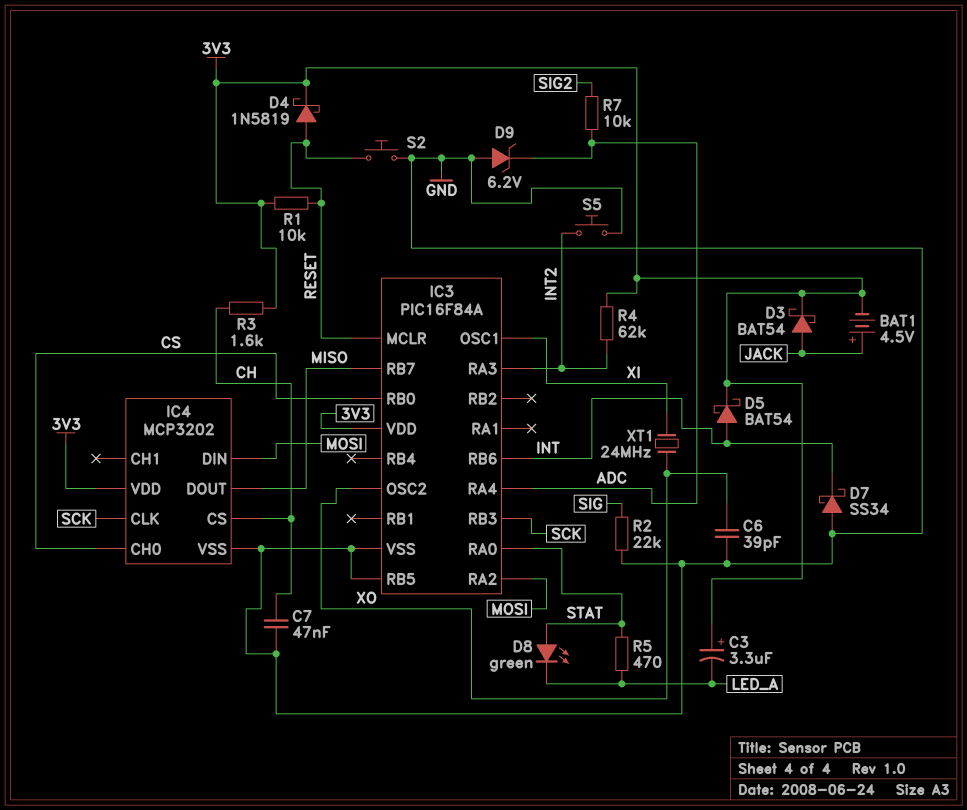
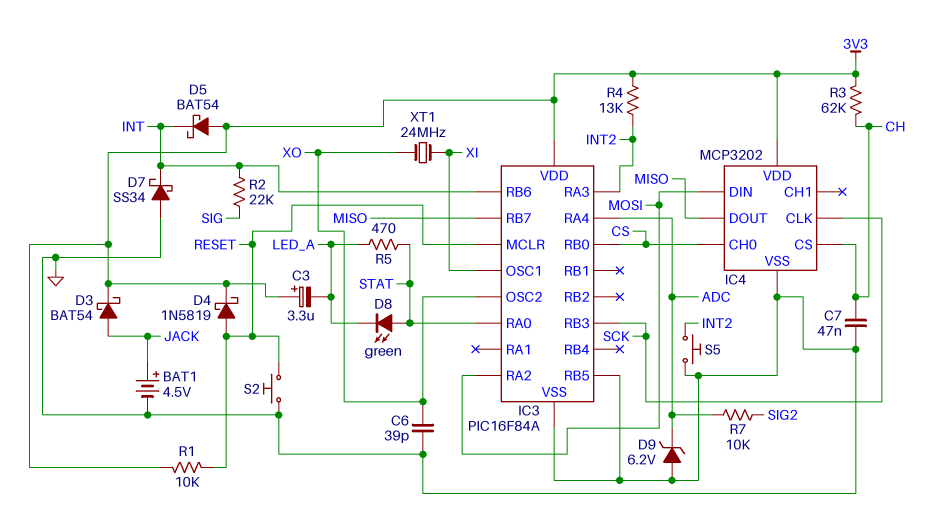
BAT1: 4.5V (plus JACK, minus 3V3) -> 4.5V (plus JACK, minus GND)
D5: schottky BAT54 (A INT, K 3V3) -> schottky BAT54 (A 3V3, K INT)
R2: 22k (GND, SIG) -> 22k (INT, SIG)
R3: 1.6k (3V3, CH) -> 62k (3V3, CH)
R4: 62k (3V3, INT2) -> 13k (3V3, INT2)

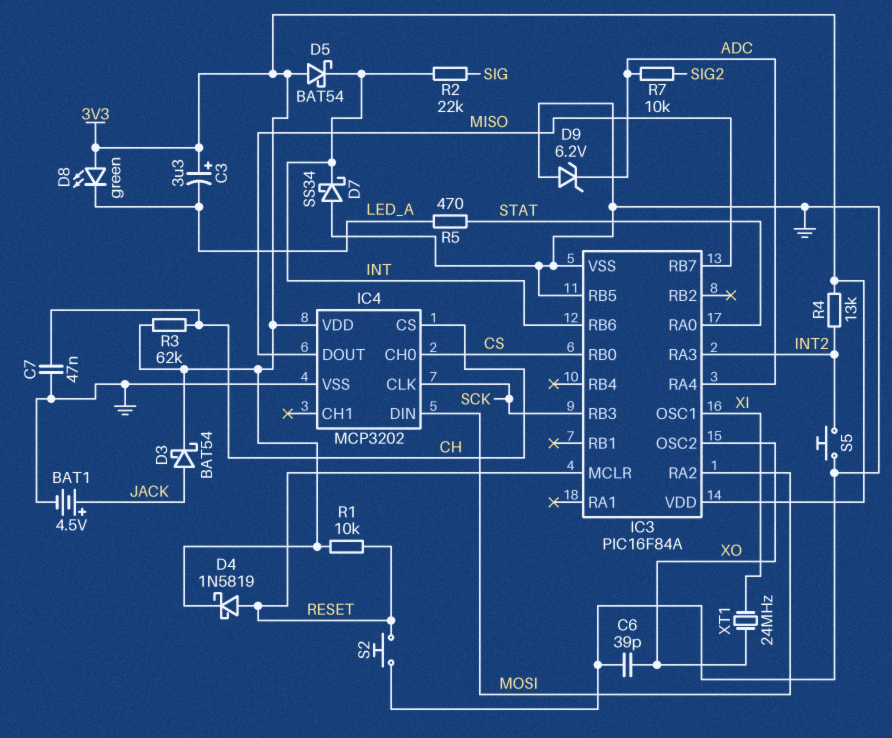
D8: LED green (A STAT, K LED_A) -> LED green (A 3V3, K LED_A)

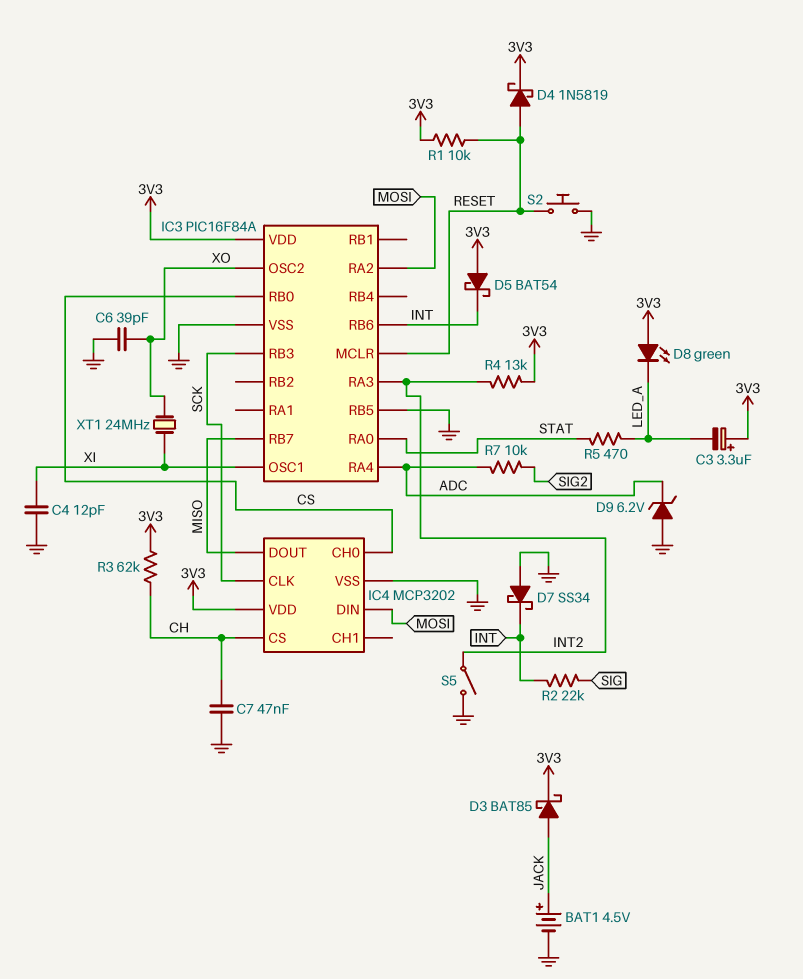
C4: none -> 12pF (GND, XI)
D3: schottky BAT54 (A JACK, K 3V3) -> schottky BAT85 (A JACK, K 3V3)
S5: button (GND, INT2) -> switch (GND, INT2)

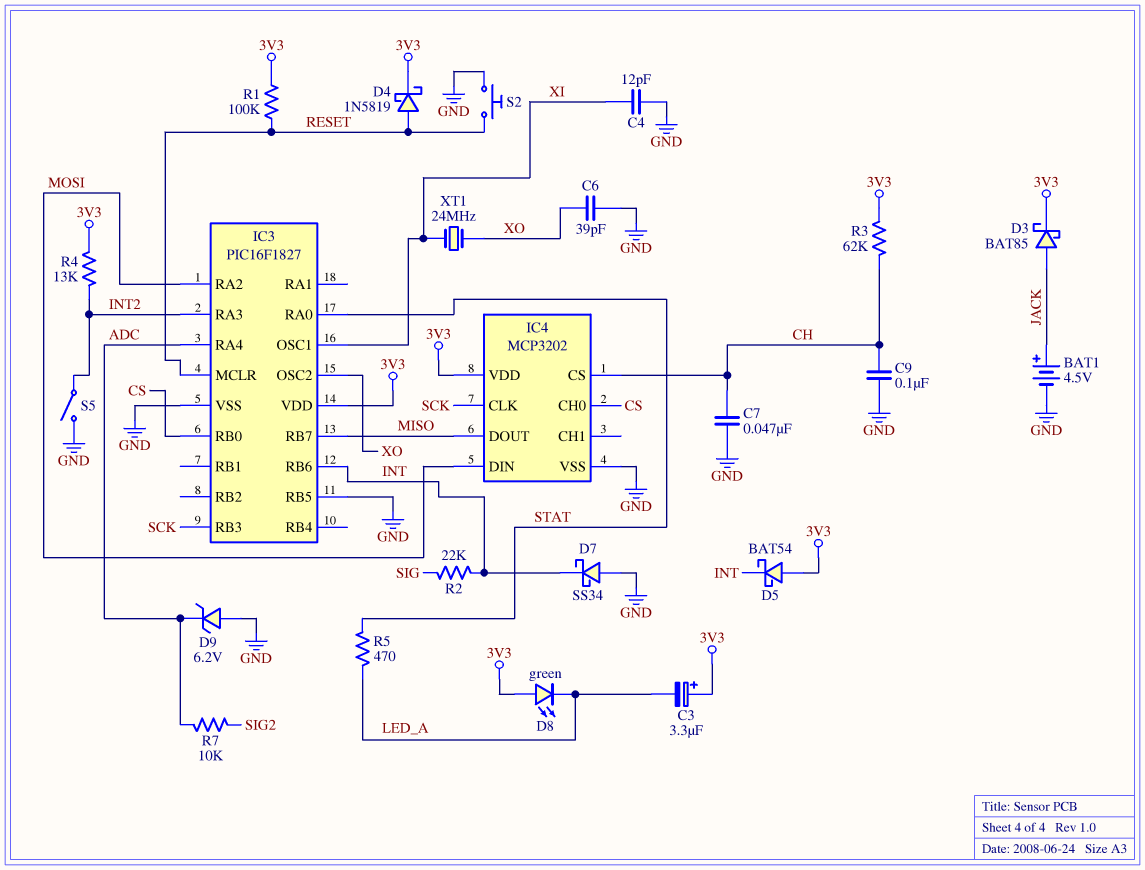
C9: none -> 100nF (CH, GND)
IC3: PIC16F84A -> PIC16F1827
R1: 10k (3V3, RESET) -> 100k (3V3, RESET)

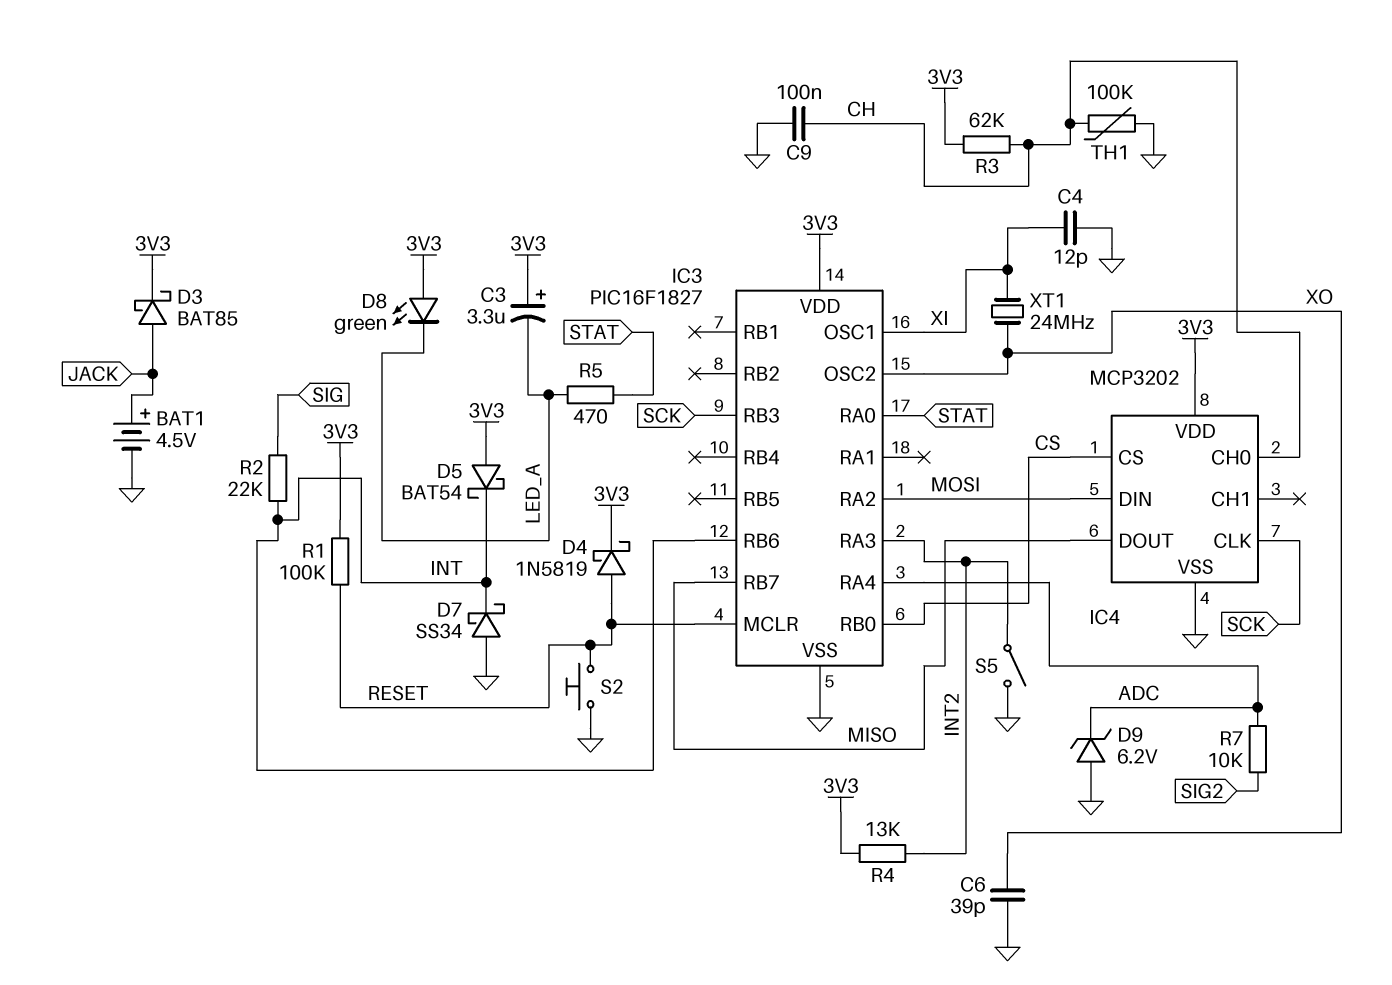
C7: 47nF (CH, GND) -> none
IC3 pin RB5: GND -> none
IC4 pin CH0: CS -> CH
IC4 pin CS: CH -> CS
TH1: none -> 100k (CH, GND)

